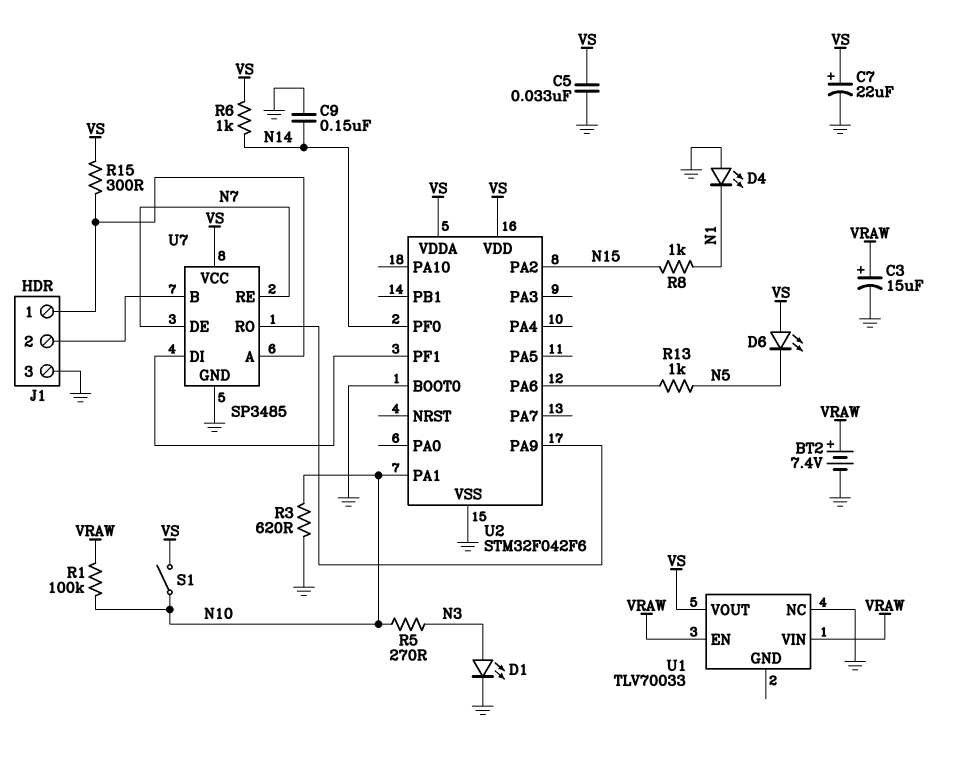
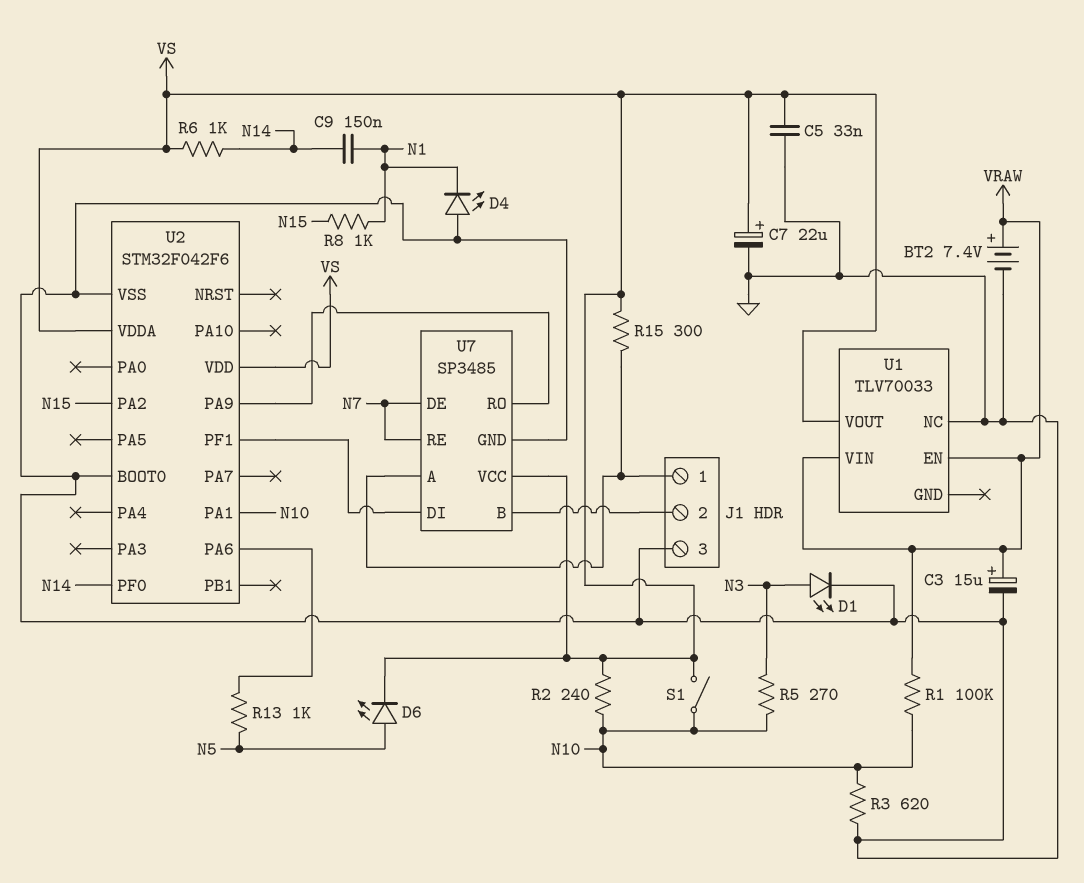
C9: 150nF (GND, N14) -> 150nF (N1, N14)
D6: LED (A VS, K N5) -> LED (A N5, K VS)
R2: none -> 240 (N10, VS)

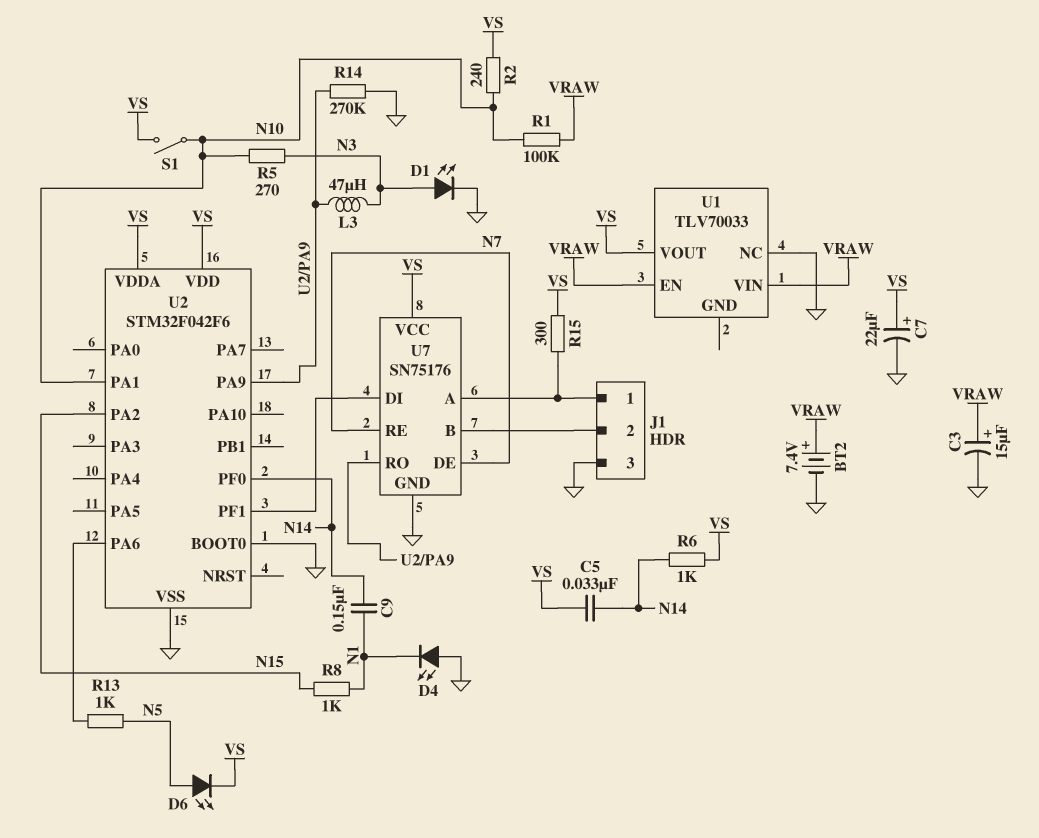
C5: 33nF (GND, VS) -> 33nF (N14, VS)
L3: none -> 47uH (N3, U2/PA9)
R3: 620 (GND, N10) -> none
R14: none -> 270k (GND, U2/PA9)
U7: SP3485 -> SN75176

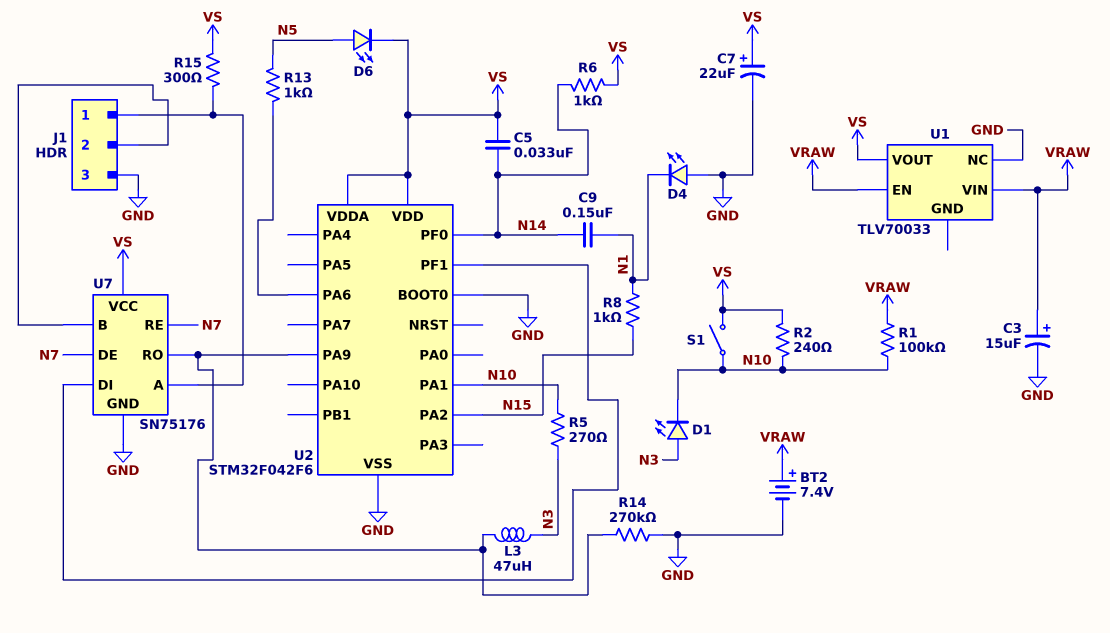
D1: LED (A N3, K GND) -> LED (A N3, K N10)

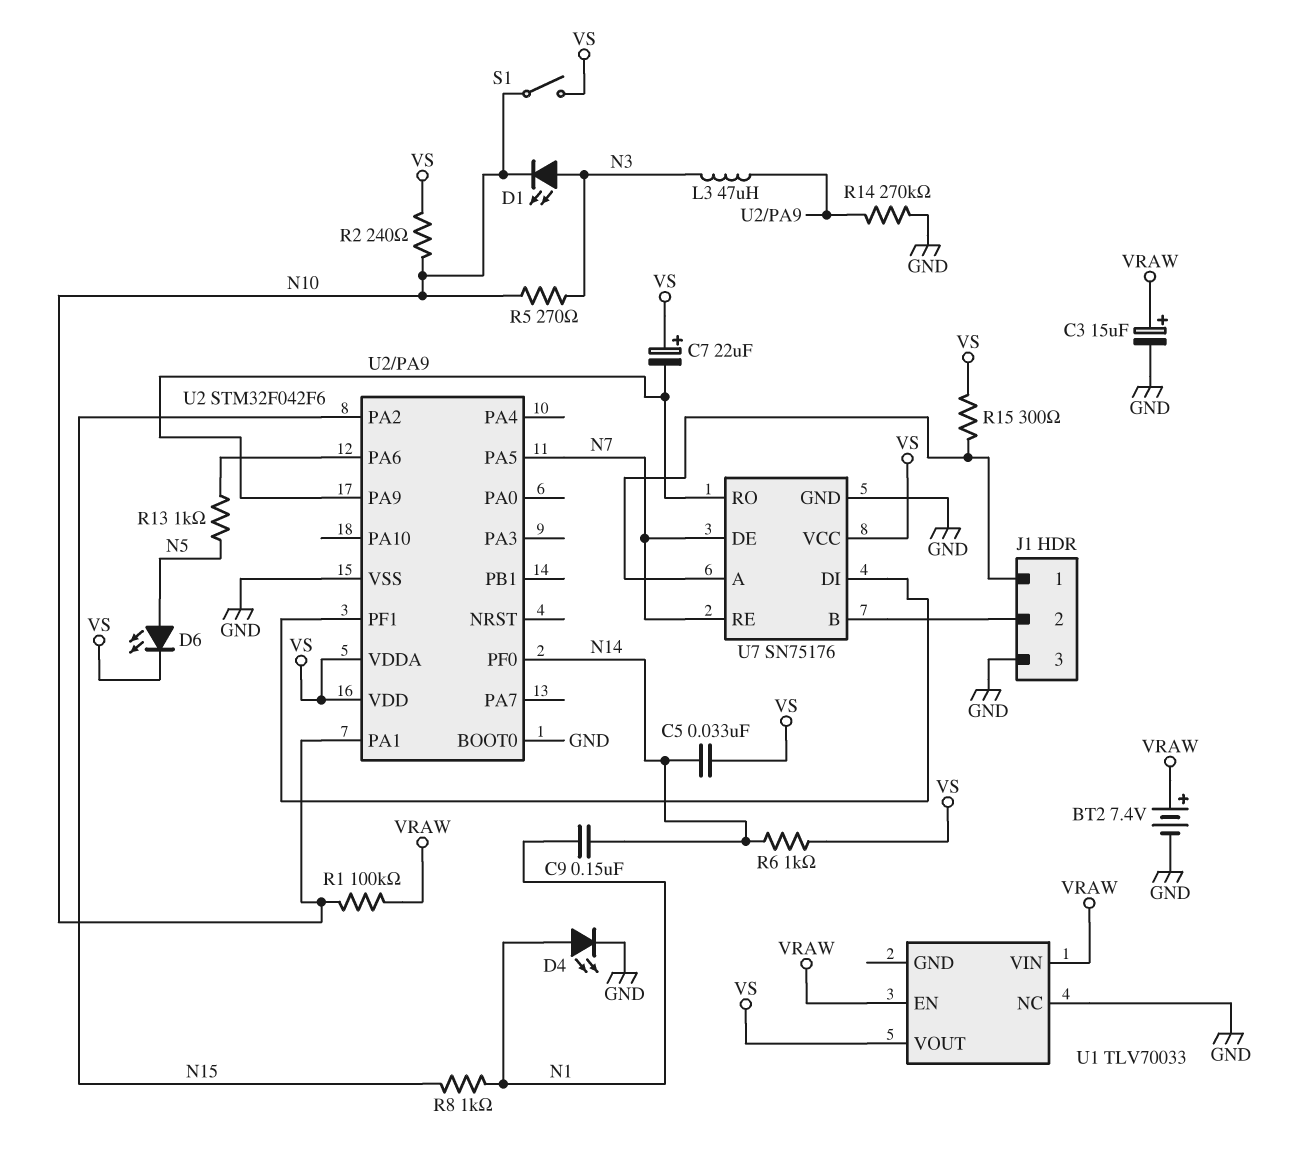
C7: 22uF (plus VS, minus GND) -> 22uF (plus VS, minus U2/PA9)
D4: LED (A GND, K N1) -> LED (A N1, K GND)
U2 pin PA5: none -> N7

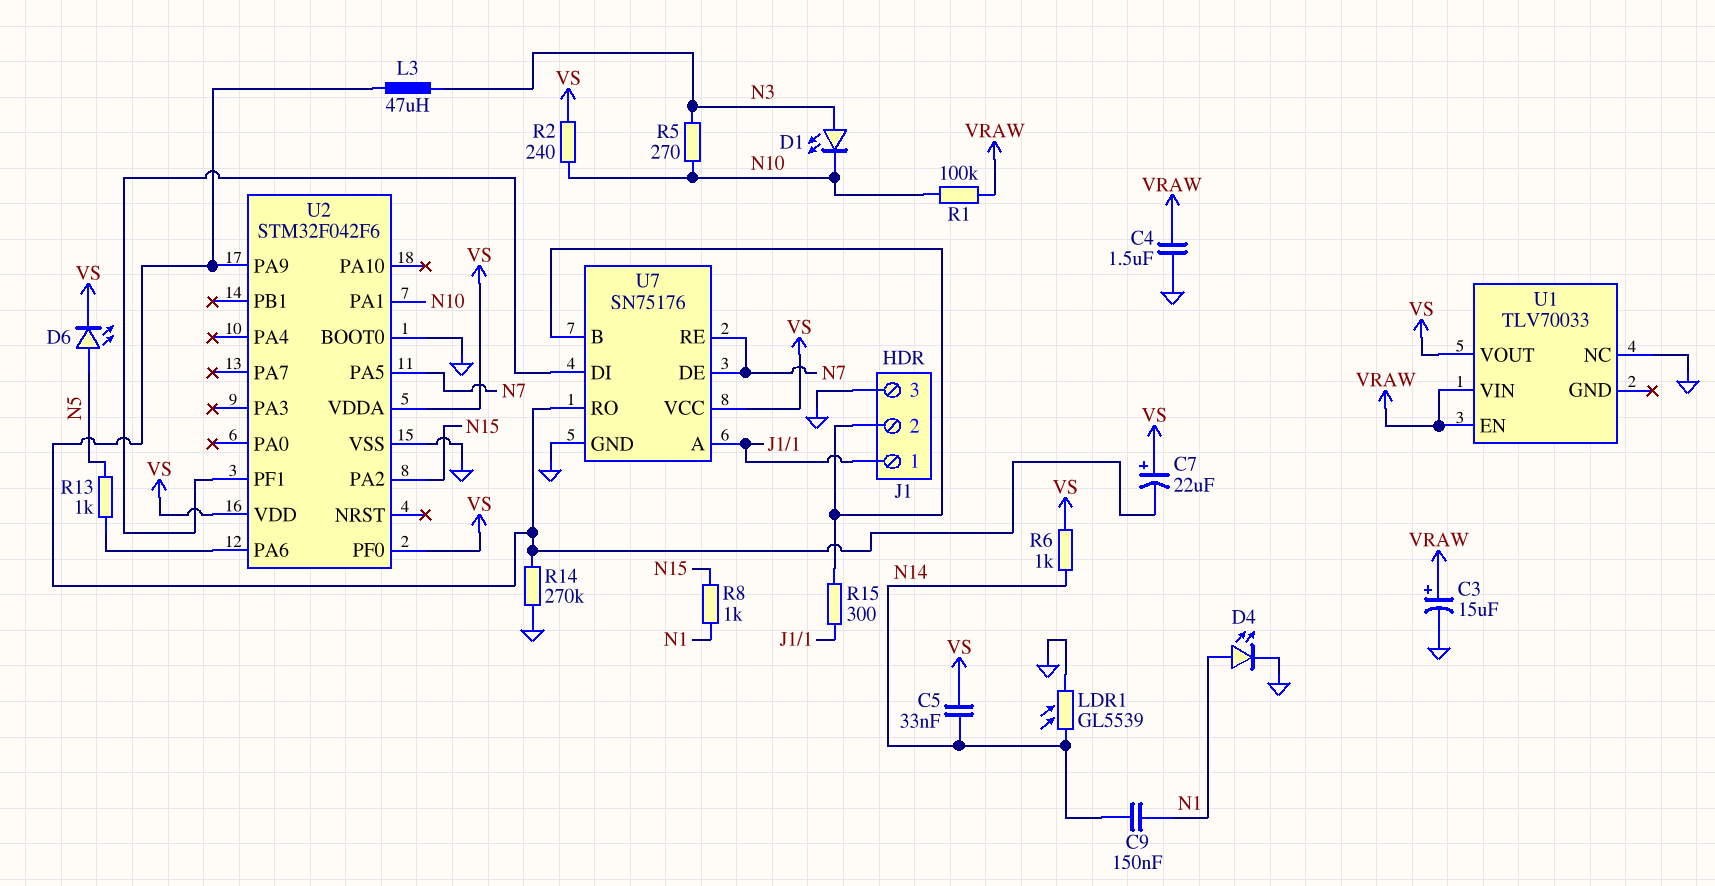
BT2: 7.4V (plus VRAW, minus GND) -> none
C4: none -> 1.5uF (GND, VRAW)
LDR1: none -> GL5539 (GND, N14)
R15: 300 (J1/1, VS) -> 300 (J1/1, J1/2)
S1: switch (N10, VS) -> none
U2 pin PF0: N14 -> VS

